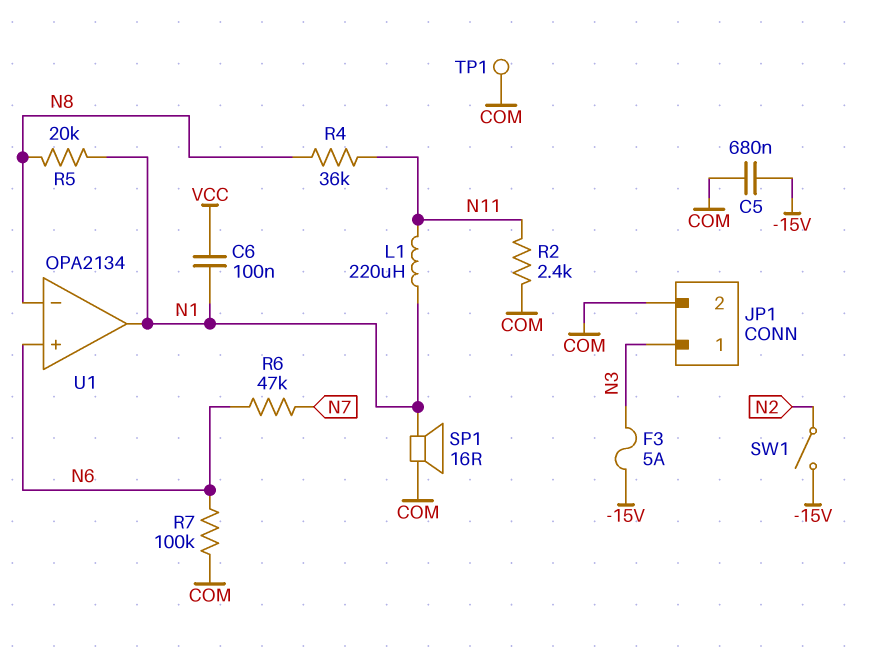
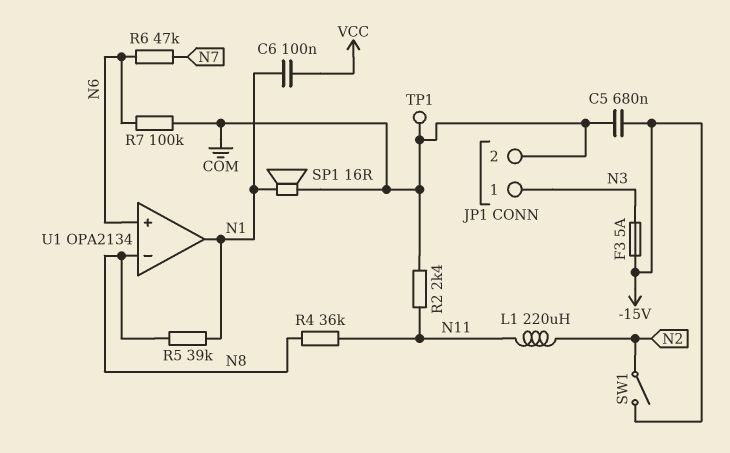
L1: 220uH (N1, N11) -> 220uH (N2, N11)
R5: 20k (N1, N8) -> 39k (N1, N8)

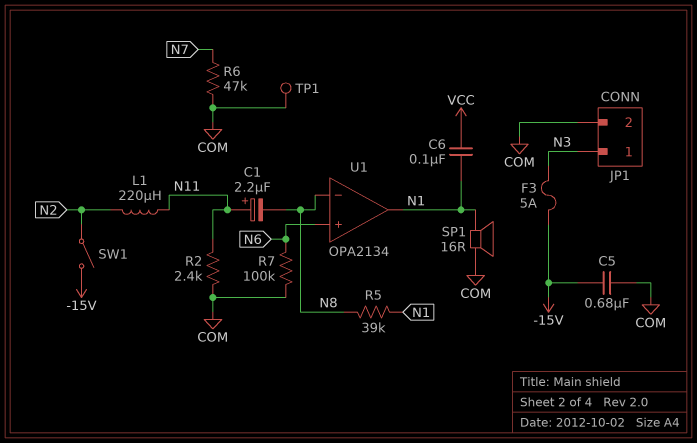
C1: none -> 2.2uF (plus N11, minus N8)
R4: 36k (N8, N11) -> none
R6: 47k (N6, N7) -> 47k (COM, N7)

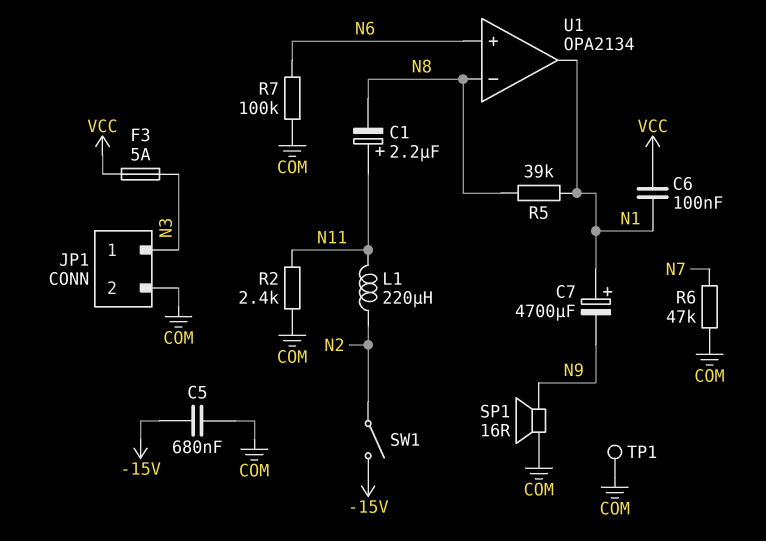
C7: none -> 4700uF (plus N1, minus N9)
F3: 5A (-15V, N3) -> 5A (N3, VCC)
SP1: speaker 16R (COM, N1) -> speaker 16R (COM, N9)

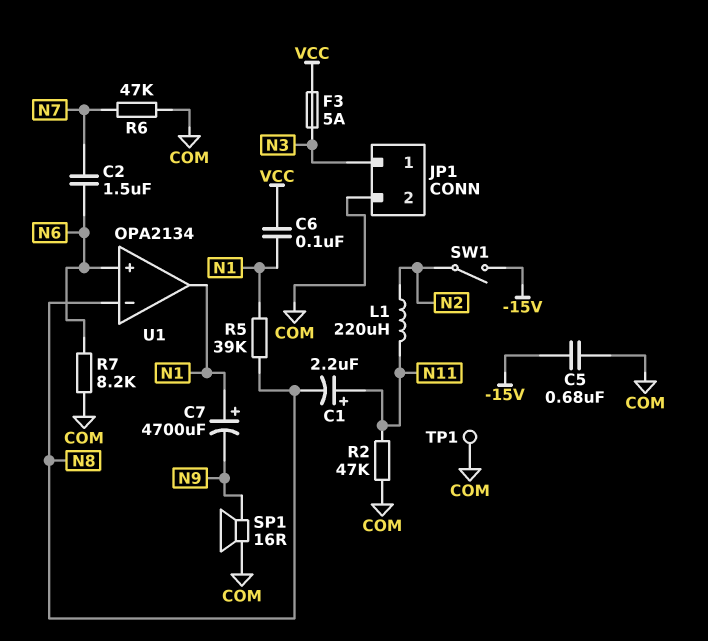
C2: none -> 1.5uF (N6, N7)
R2: 2.4k (COM, N11) -> 47k (COM, N11)
R7: 100k (COM, N6) -> 8.2k (COM, N6)

